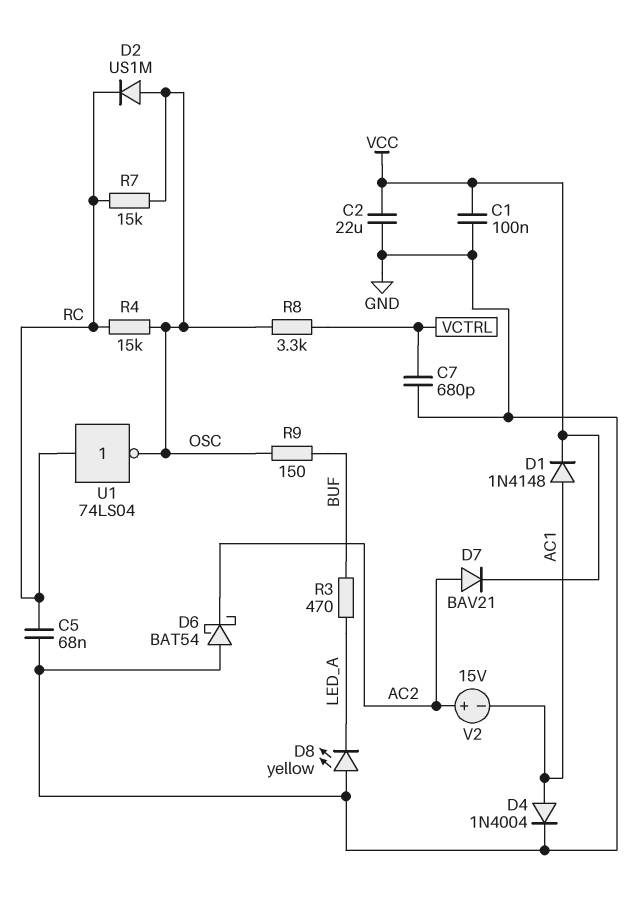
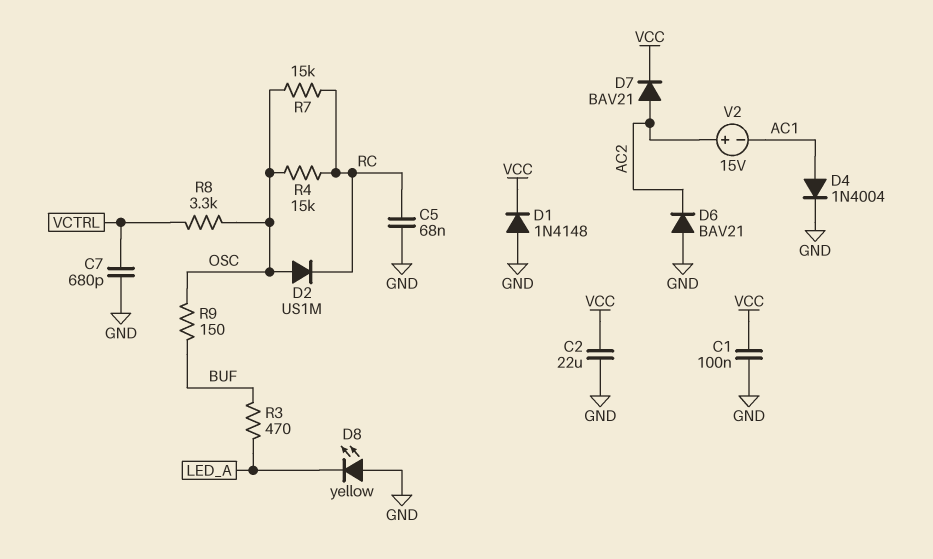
D1: diode 1N4148 (A AC1, K VCC) -> diode 1N4148 (A GND, K VCC)
D6: schottky BAT54 (A GND, K AC2) -> diode BAV21 (A GND, K AC2)
U1: NOT 74LS04 (in RC, out OSC) -> none

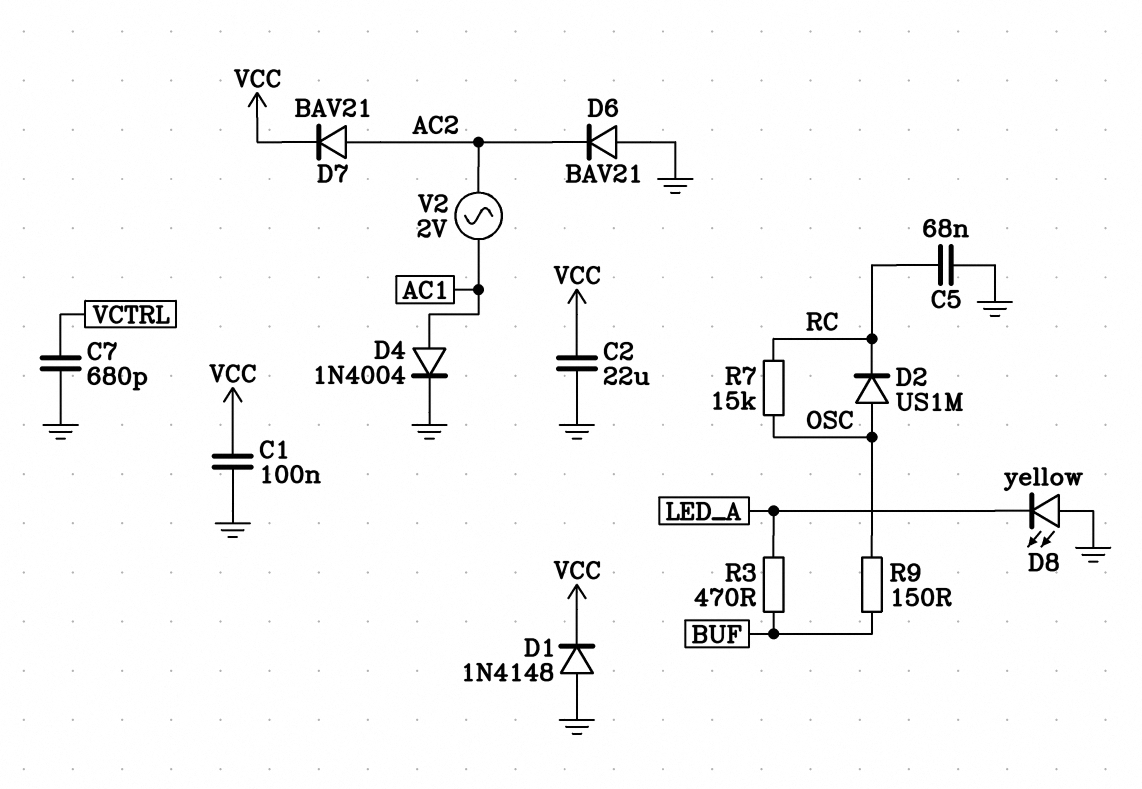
R4: 15k (OSC, RC) -> none
R8: 3.3k (OSC, VCTRL) -> none
V2: 15V (plus AC2, minus AC1) -> AC 2V (AC1, AC2)

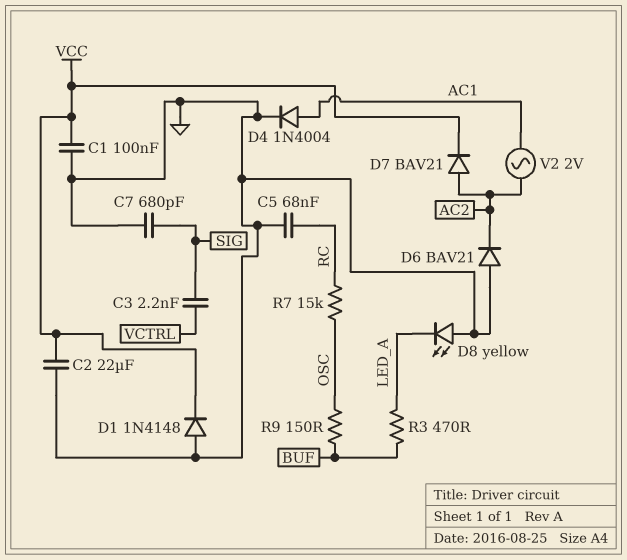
C3: none -> 2.2nF (SIG, VCTRL)
C7: 680pF (GND, VCTRL) -> 680pF (GND, SIG)
D2: diode US1M (A OSC, K RC) -> none

